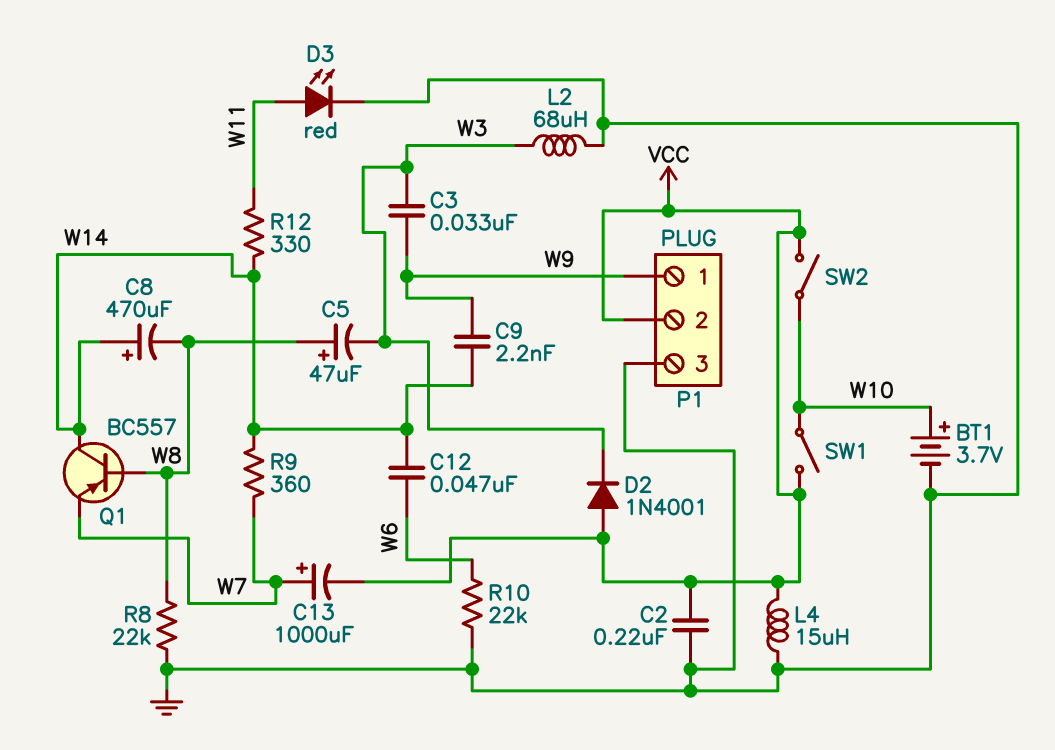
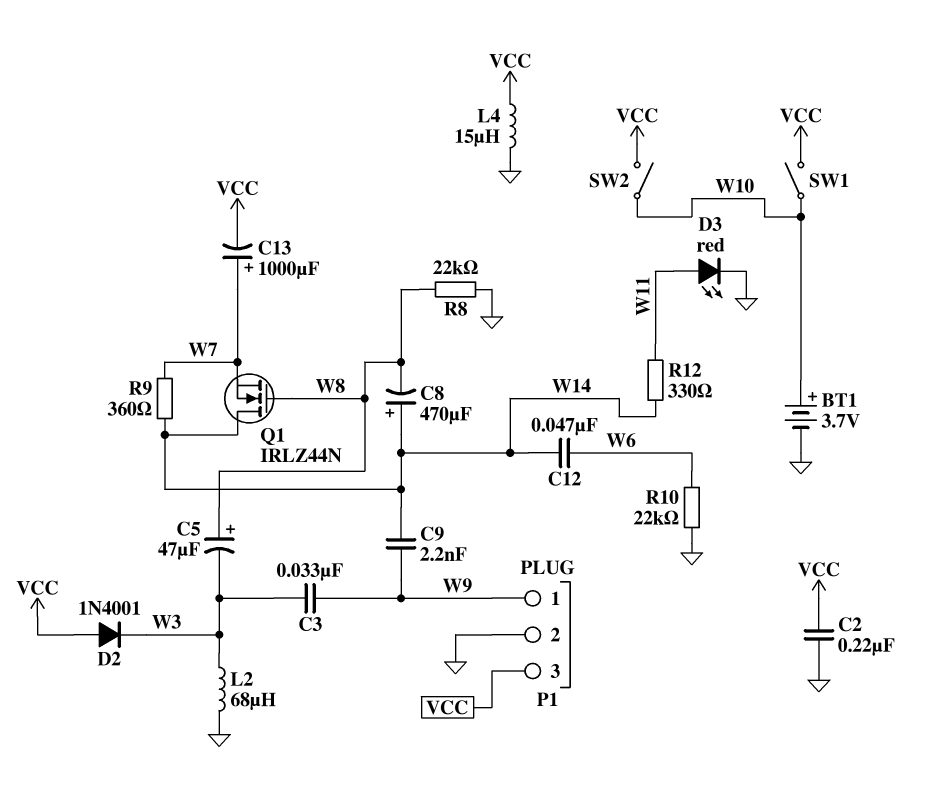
P1 pin 2: VCC -> GND
P1 pin 3: GND -> VCC
Q1: PNP BC557 (B W8, C W14, E W7) -> NMOS IRLZ44N (G W8, D W14, S W7)

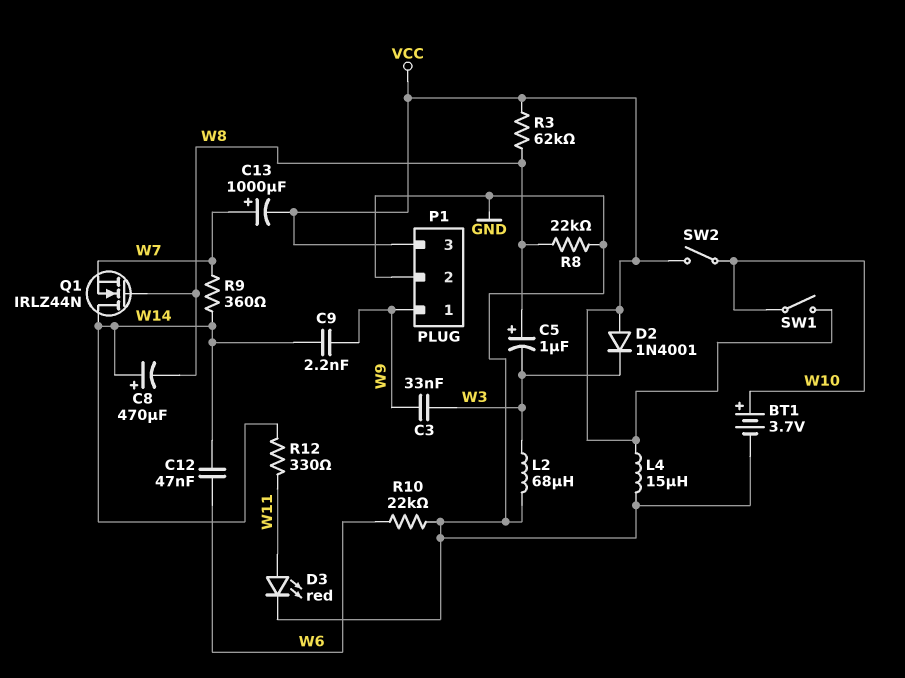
C2: 220nF (GND, VCC) -> none
C5: 47uF (plus W8, minus W3) -> 1uF (plus W8, minus W3)
R3: none -> 62k (VCC, W8)

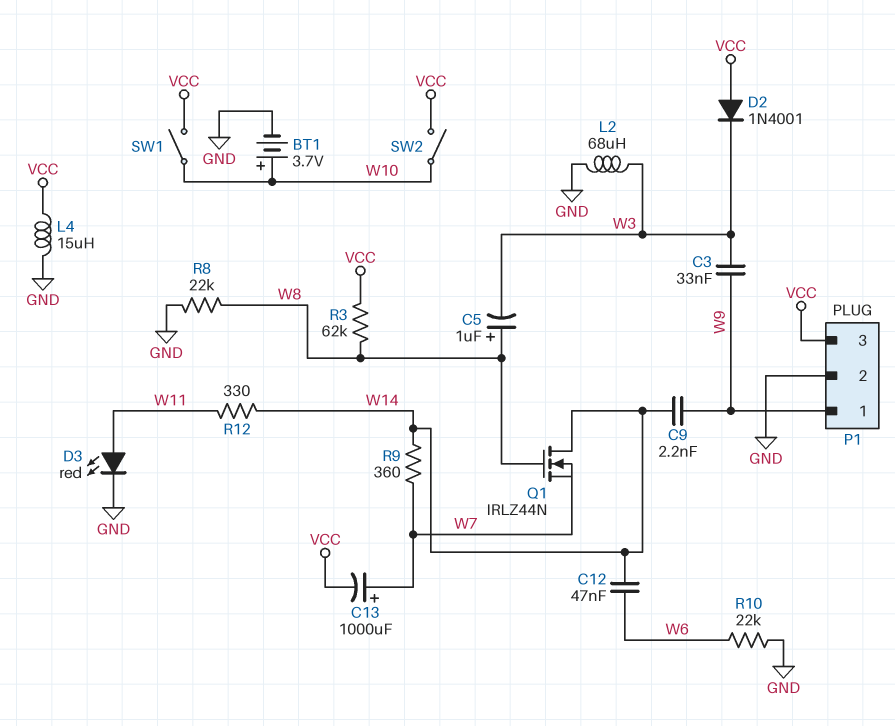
C8: 470uF (plus W14, minus W8) -> none

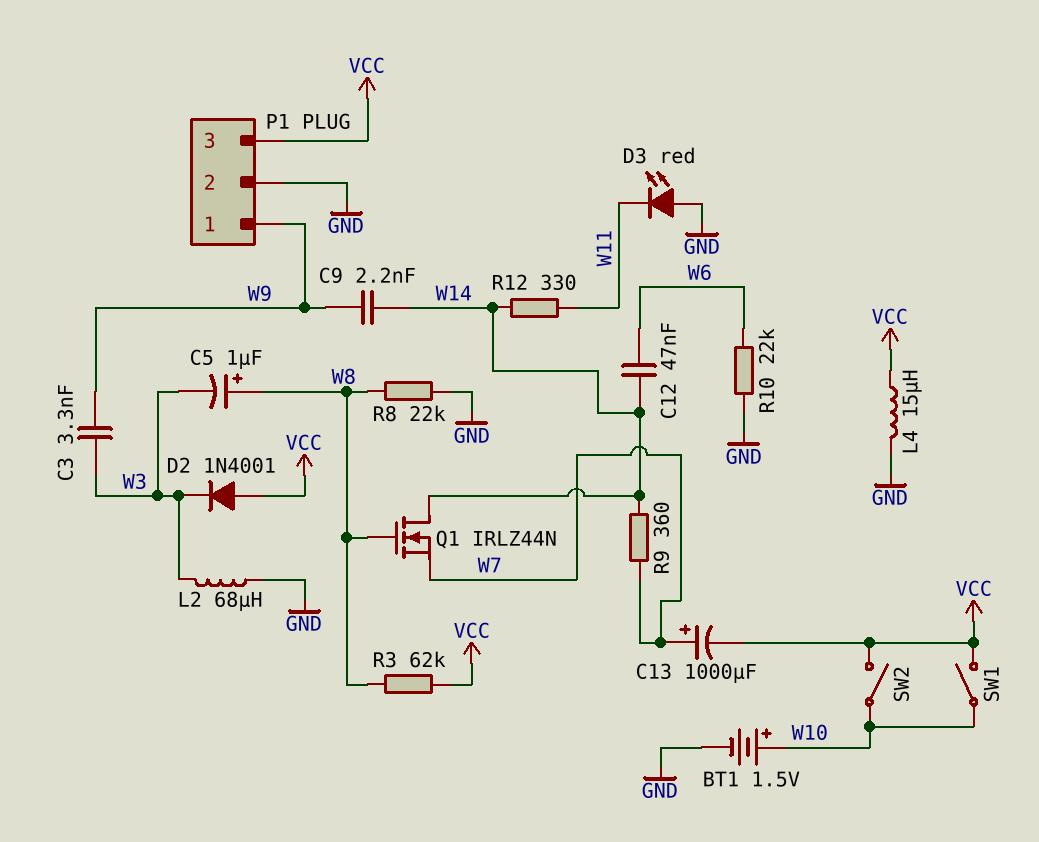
BT1: 3.7V (plus W10, minus GND) -> 1.5V (plus W10, minus GND)
C3: 33nF (W3, W9) -> 3.3nF (W3, W9)
D3: LED red (A W11, K GND) -> LED red (A GND, K W11)

